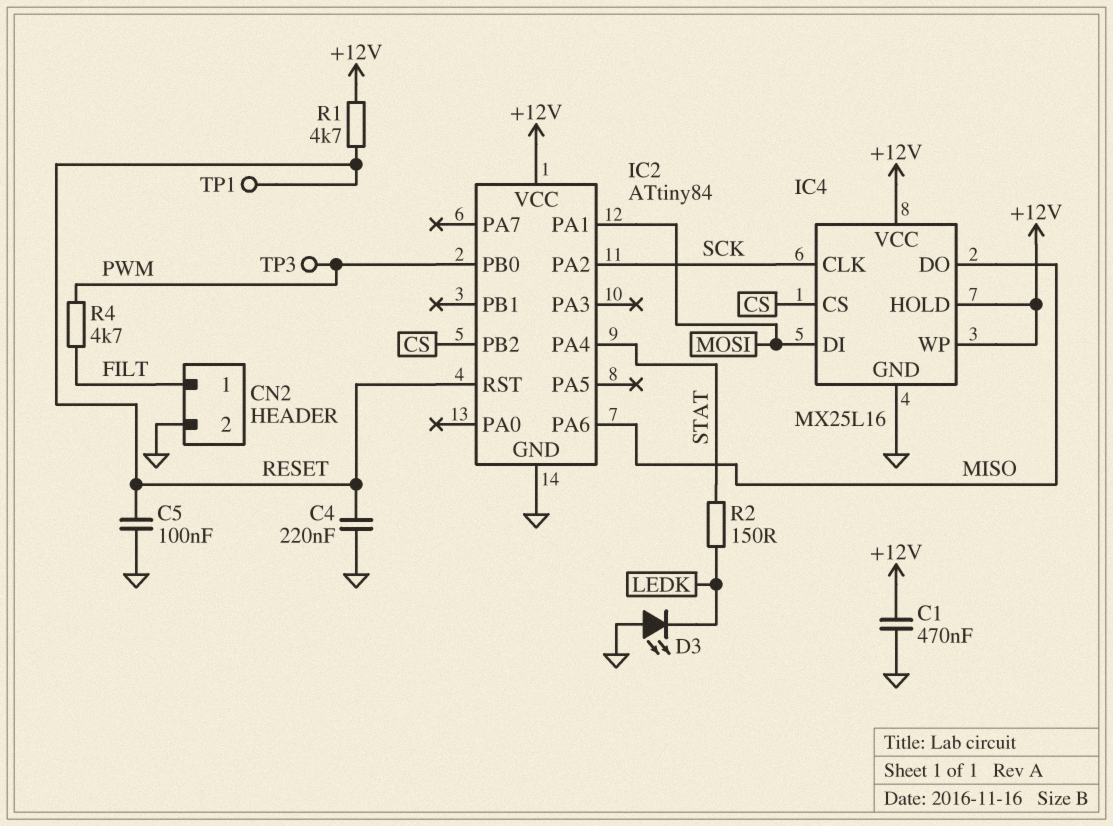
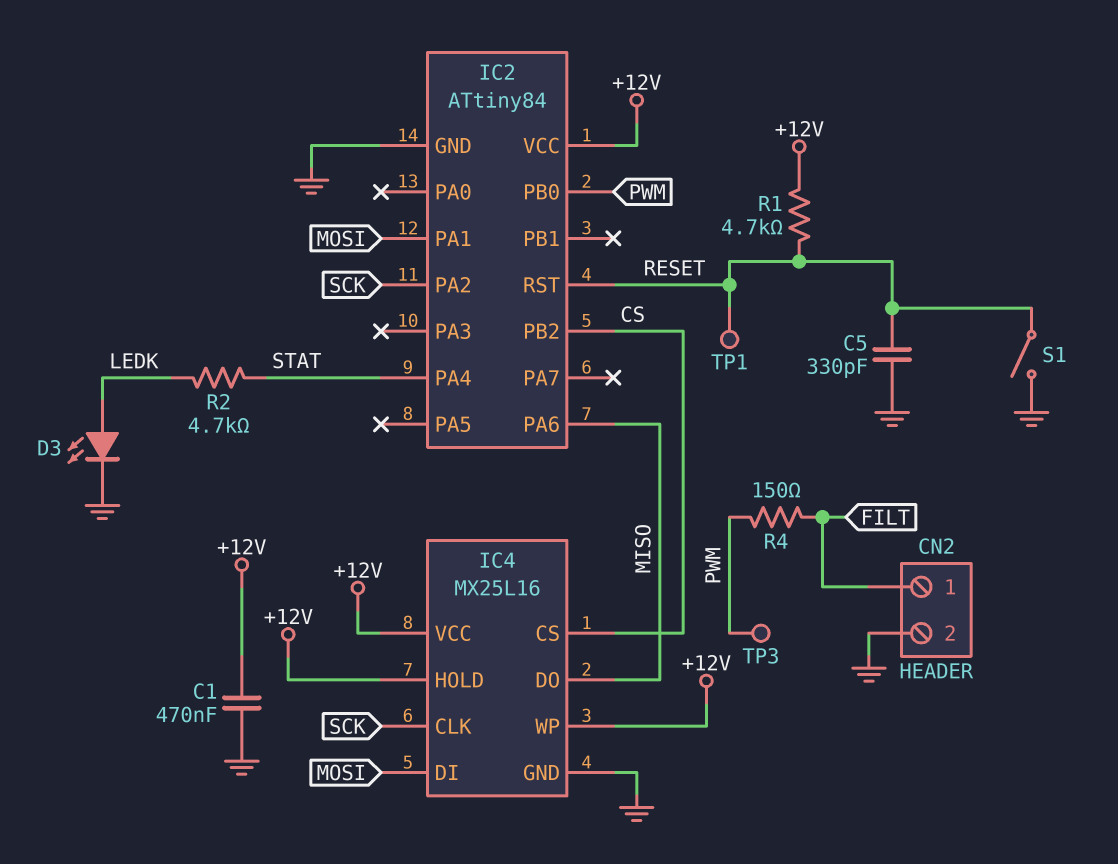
C4: 220nF (GND, RESET) -> none
C5: 100nF (GND, RESET) -> 330pF (GND, RESET)
D3: LED (A GND, K LEDK) -> LED (A LEDK, K GND)
R2: 150 (LEDK, STAT) -> 4.7k (LEDK, STAT)
R4: 4.7k (FILT, PWM) -> 150 (FILT, PWM)
S1: none -> switch (GND, RESET)

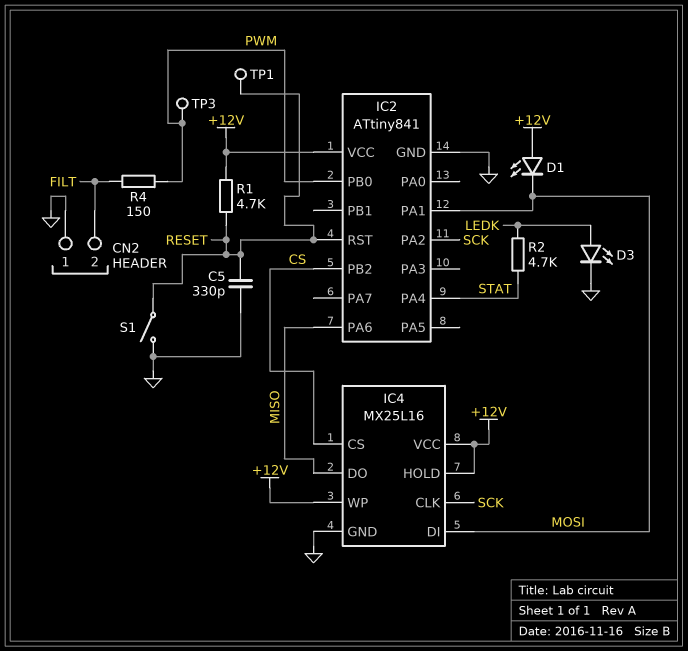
C1: 470nF (+12V, GND) -> none
CN2 pin 1: FILT -> GND
CN2 pin 2: GND -> FILT
D1: none -> LED (A +12V, K MOSI)
IC2: ATtiny84 -> ATtiny841

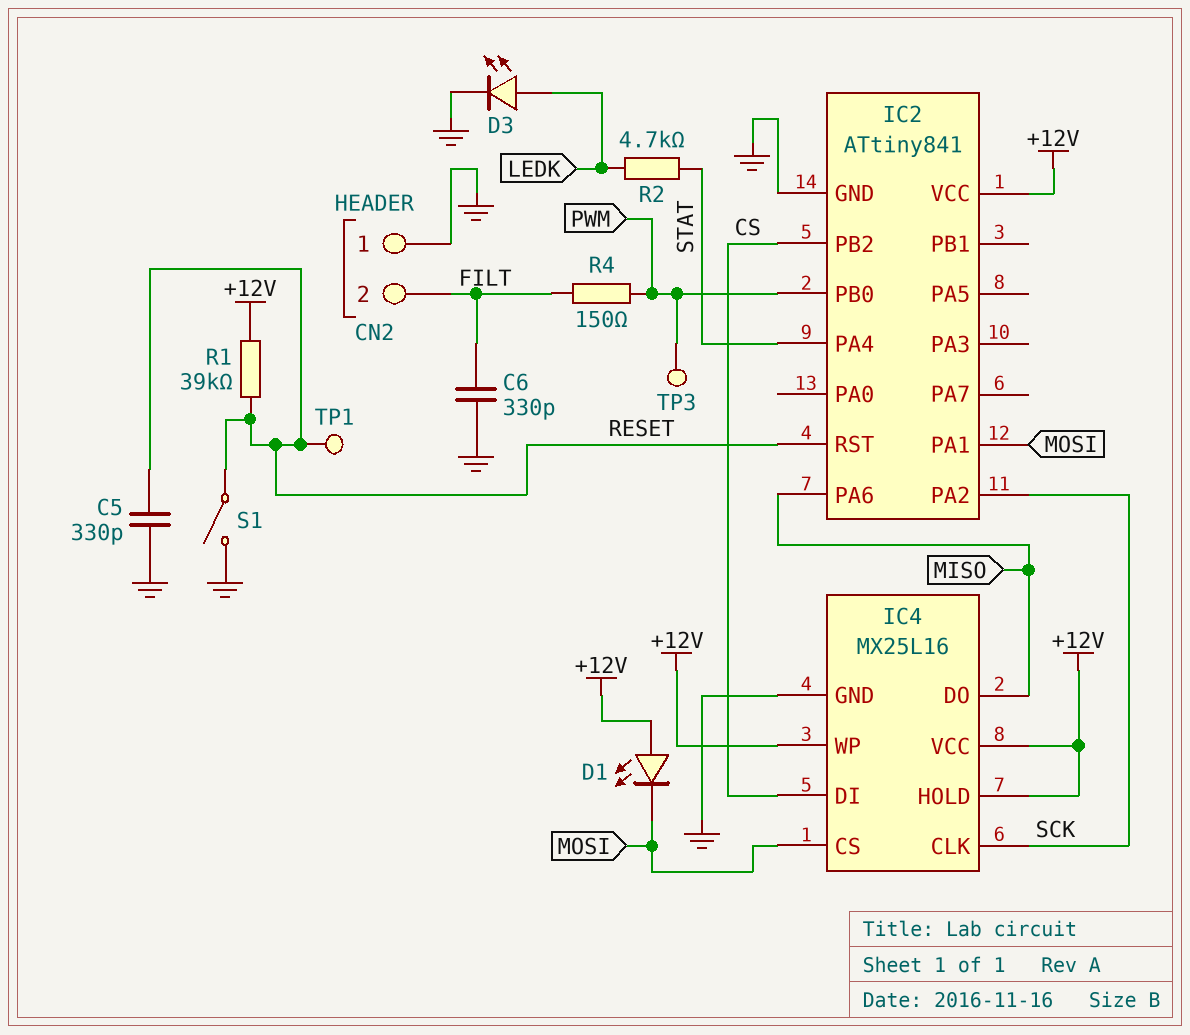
C6: none -> 330pF (FILT, GND)
IC4 pin CS: CS -> MOSI
IC4 pin DI: MOSI -> CS
R1: 4.7k (+12V, RESET) -> 39k (+12V, RESET)

